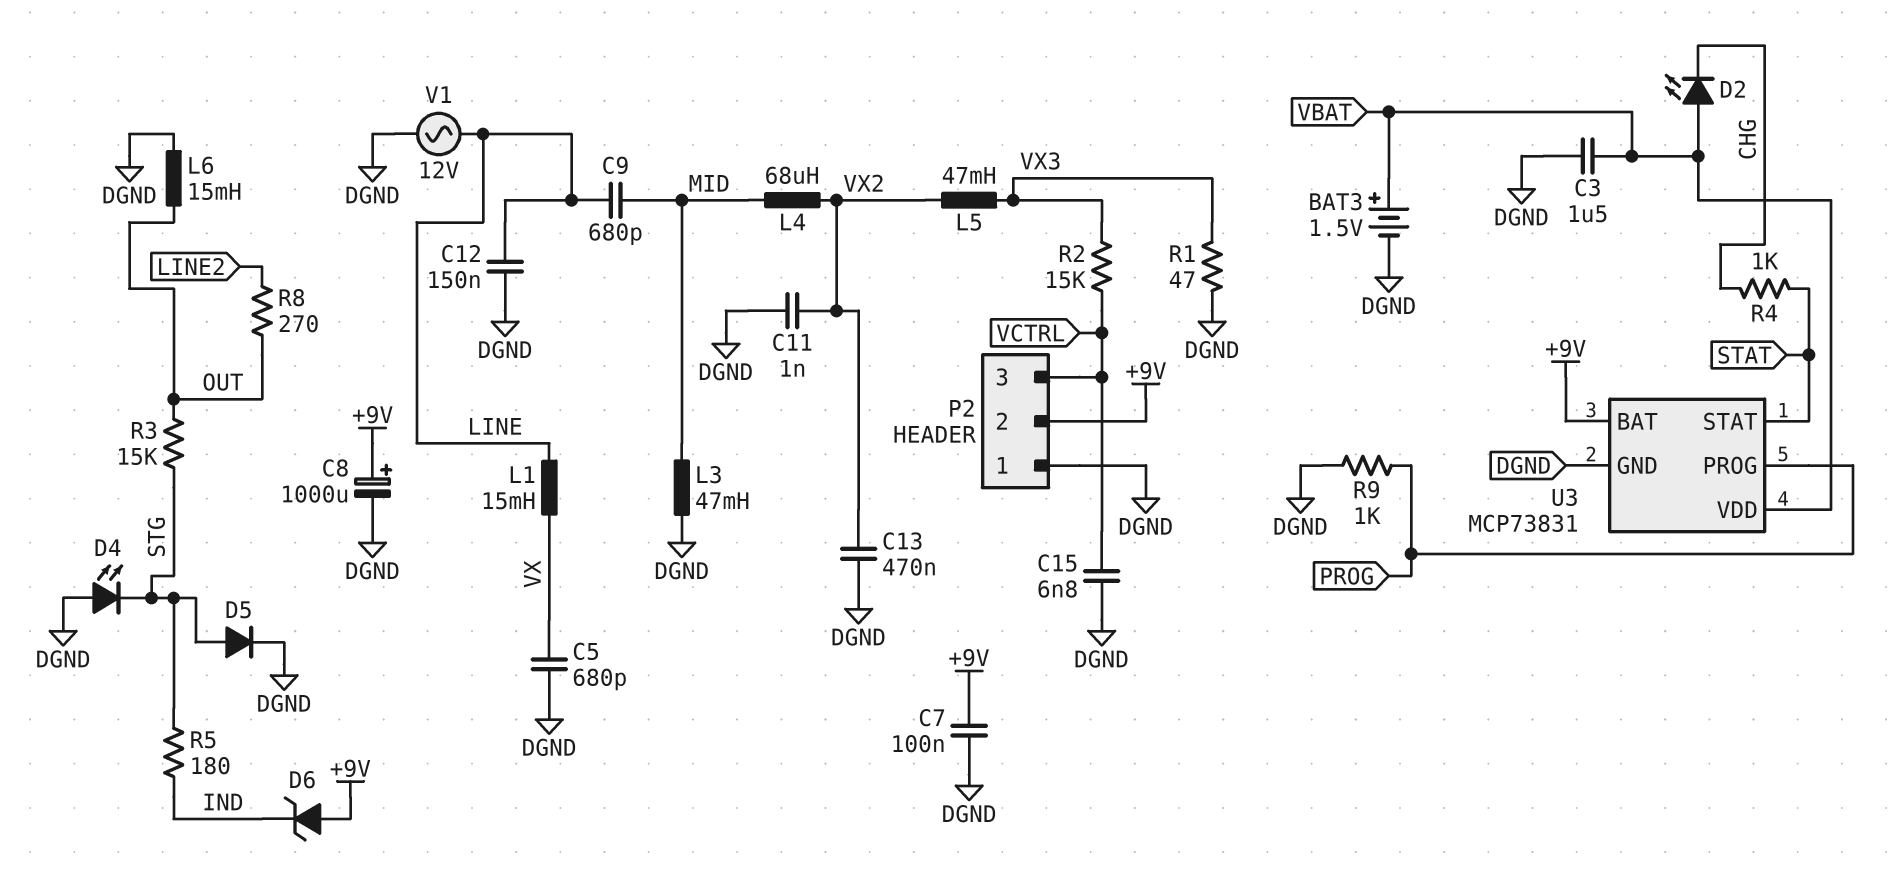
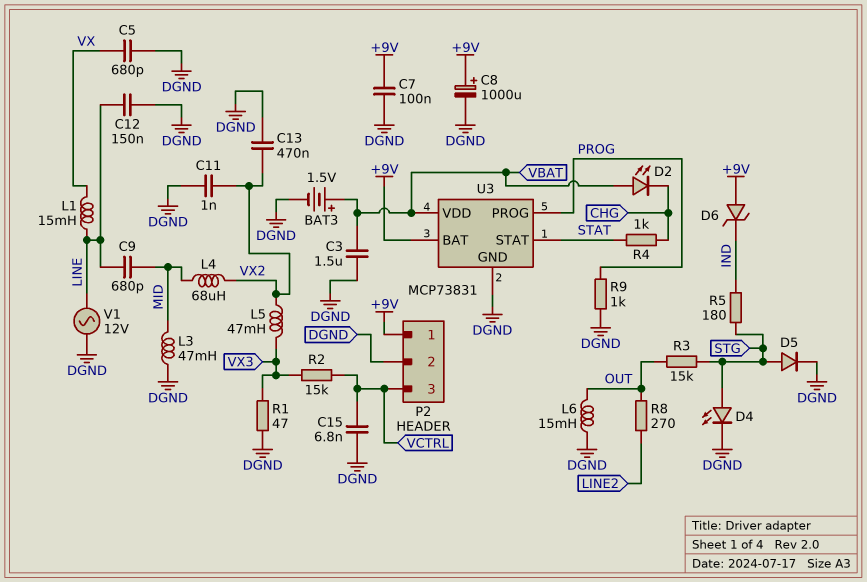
D4: LED (A DGND, K STG) -> LED (A STG, K DGND)
P2 pin 1: DGND -> +9V
P2 pin 2: +9V -> DGND

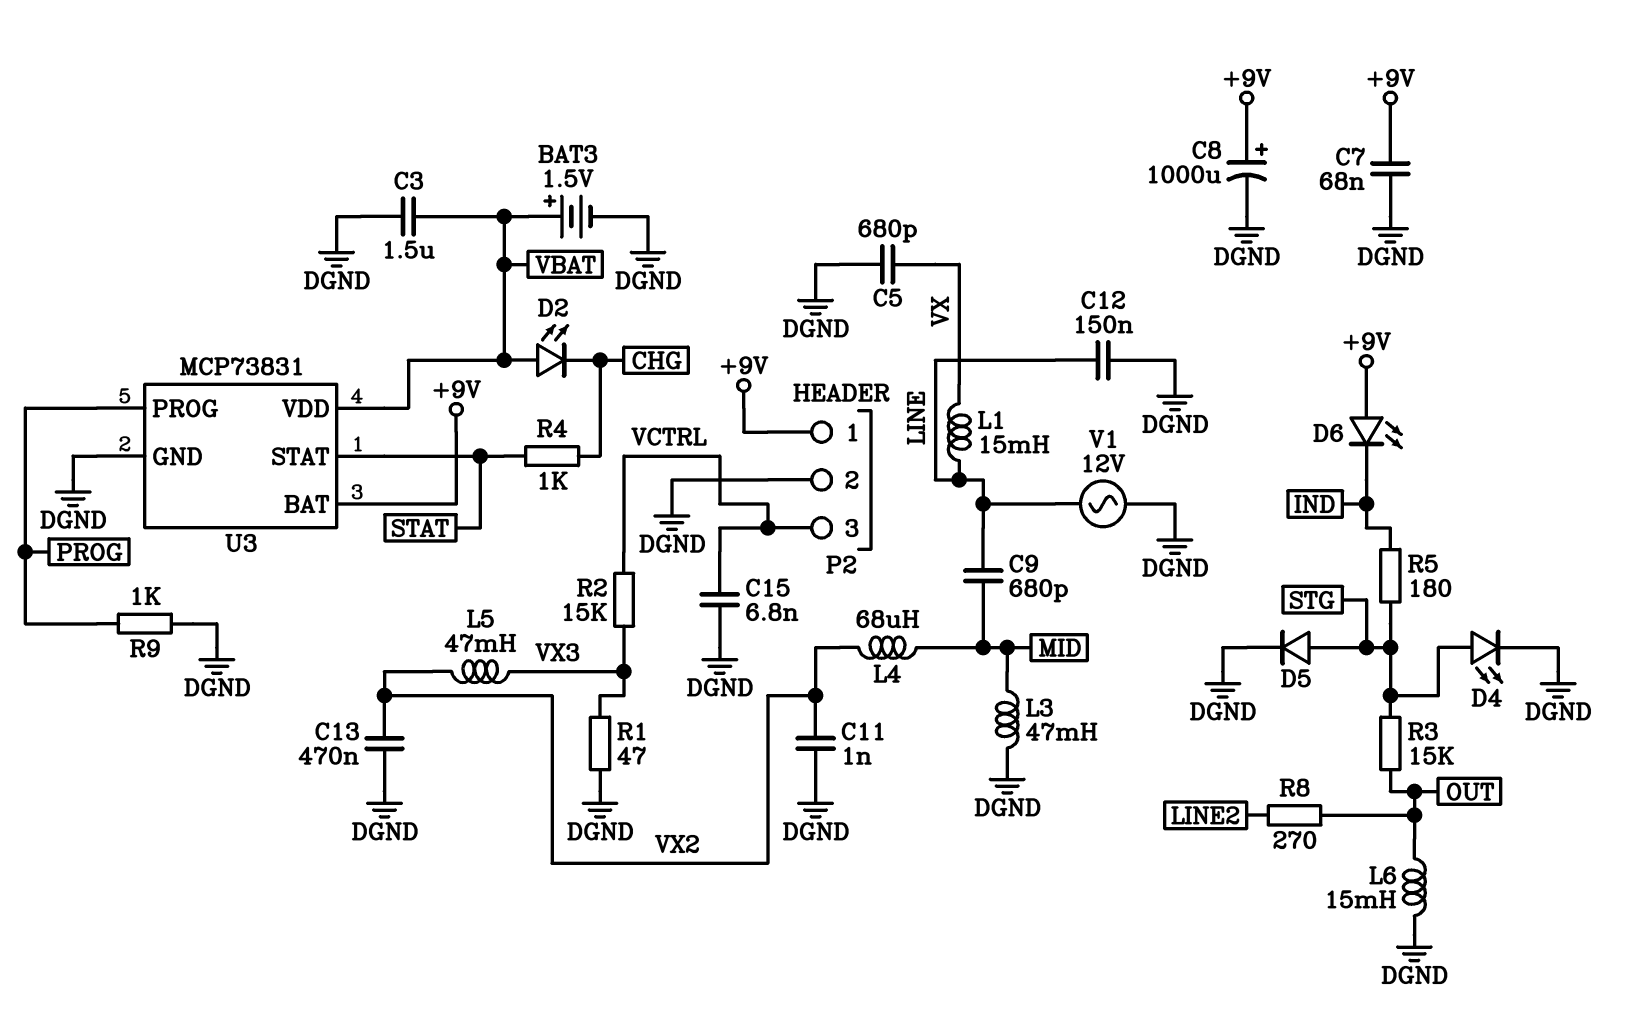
C7: 100nF (+9V, DGND) -> 68nF (+9V, DGND)
D6: zener (A +9V, K IND) -> LED (A +9V, K IND)

